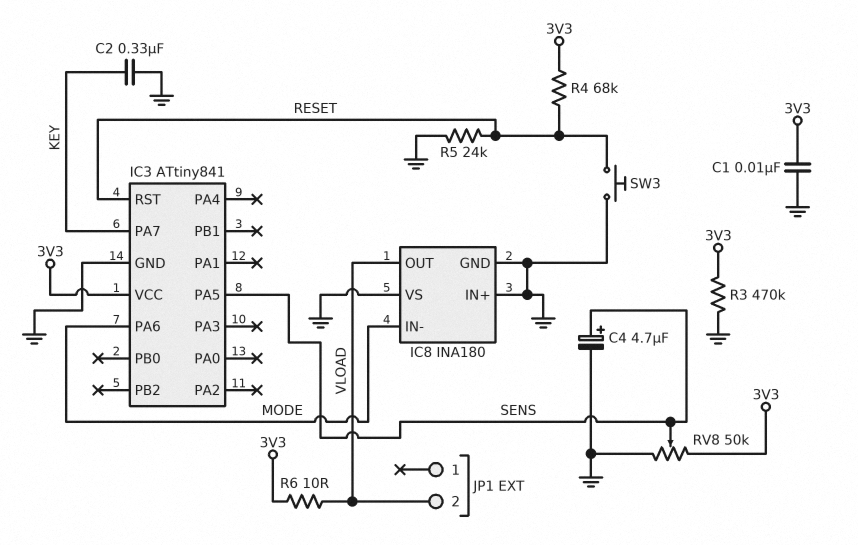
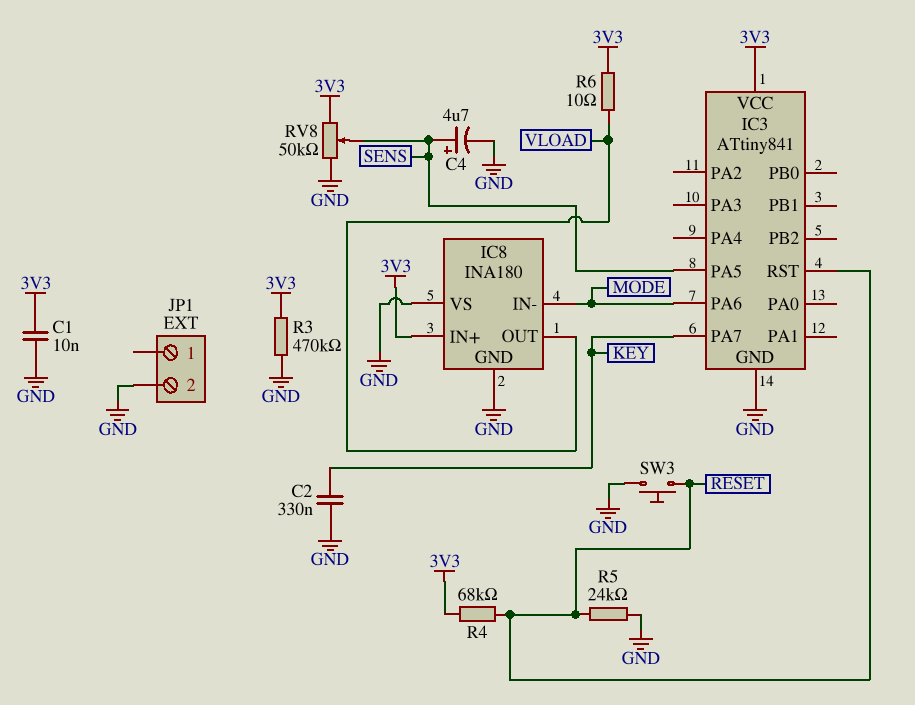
IC8 pin IN+: GND -> 3V3
JP1 pin 2: VLOAD -> GND

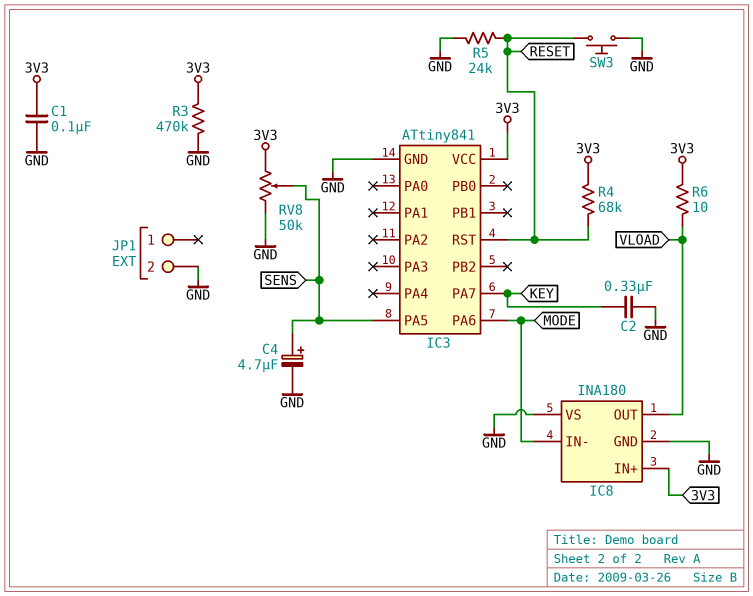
C1: 10nF (3V3, GND) -> 100nF (3V3, GND)

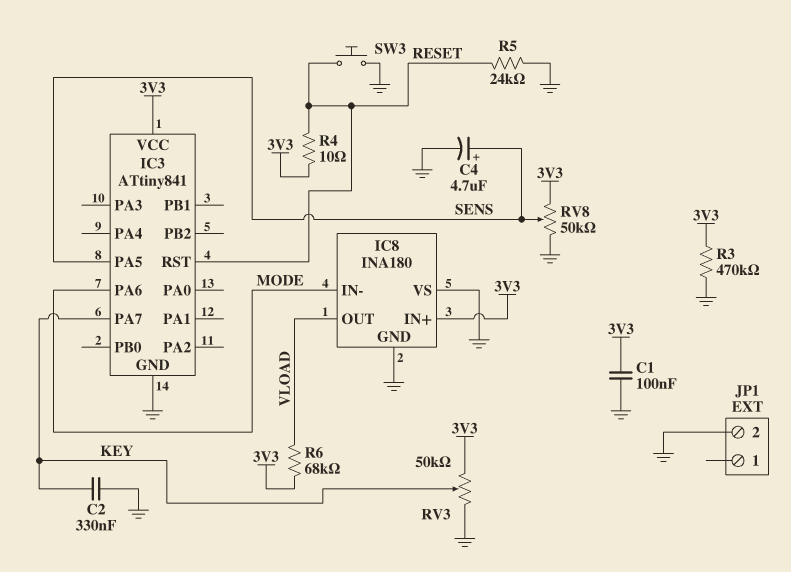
R4: 68k (3V3, RESET) -> 10 (3V3, RESET)
R6: 10 (3V3, VLOAD) -> 68k (3V3, VLOAD)
RV3: none -> 50k (3V3, GND, wiper KEY)

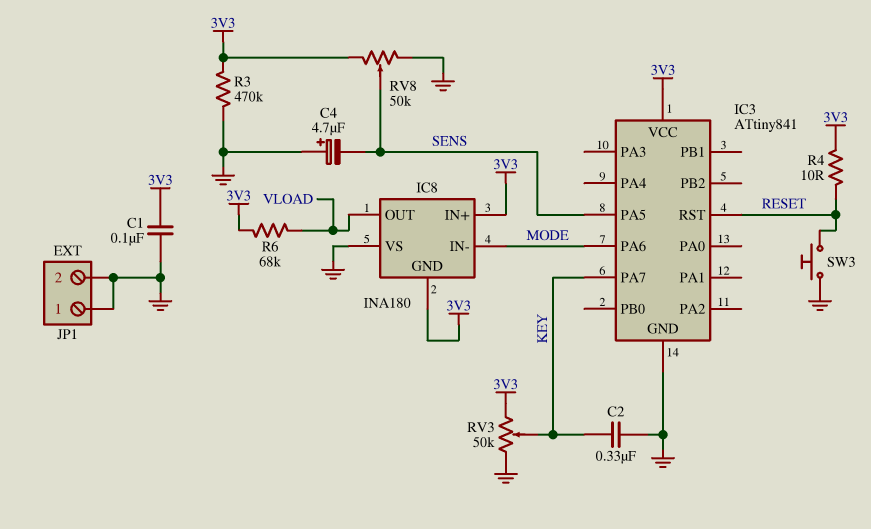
C4: 4.7uF (plus SENS, minus GND) -> 4.7uF (plus GND, minus SENS)
IC8 pin GND: GND -> 3V3
JP1 pin 1: none -> GND
R5: 24k (GND, RESET) -> none

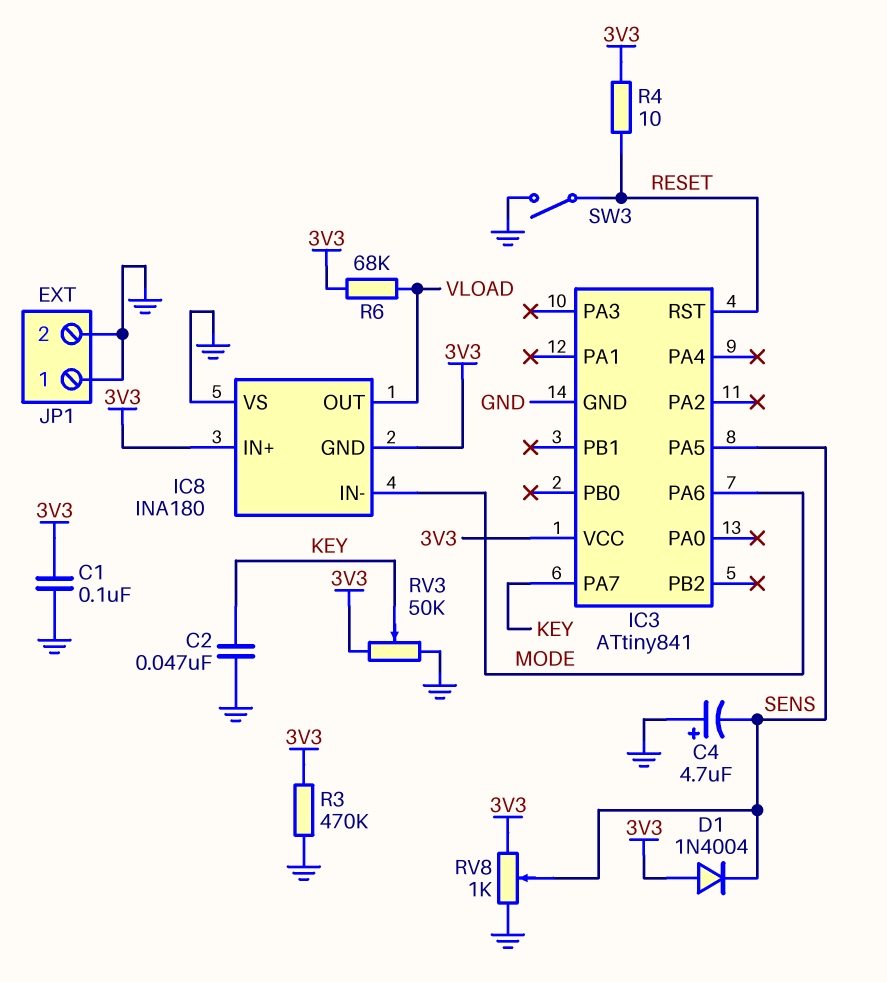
C2: 330nF (GND, KEY) -> 47nF (GND, KEY)
D1: none -> diode 1N4004 (A 3V3, K SENS)
RV8: 50k (3V3, GND, wiper SENS) -> 1k (3V3, GND, wiper SENS)
SW3: button (GND, RESET) -> switch (GND, RESET)

